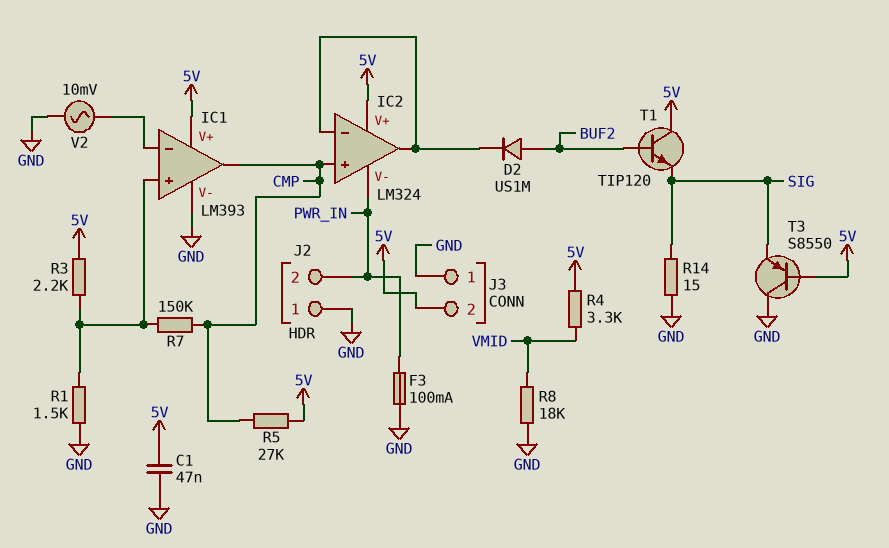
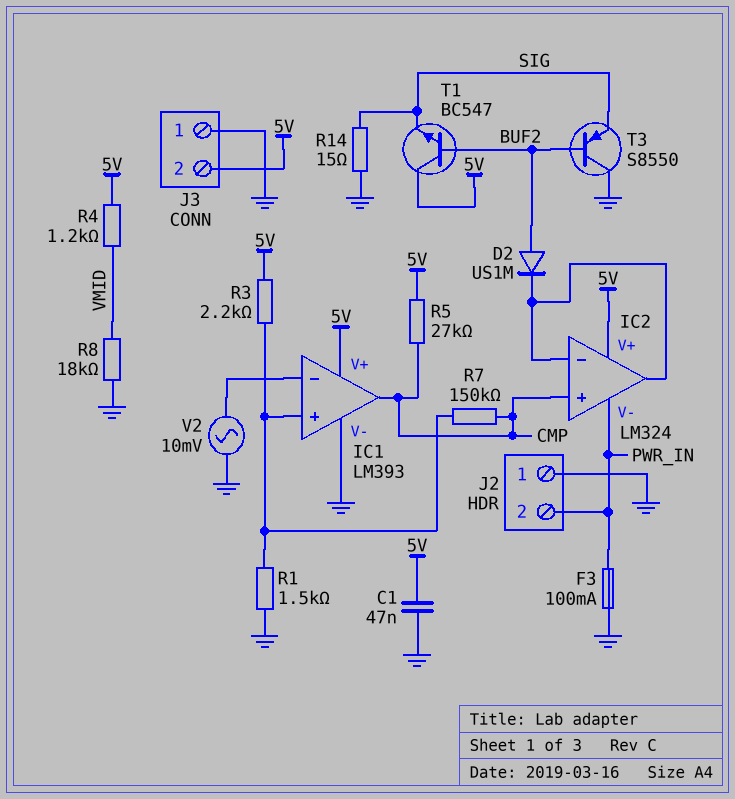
R4: 3.3k (5V, VMID) -> 1.2k (5V, VMID)
T1: NPN TIP120 (B BUF2, C 5V, E SIG) -> NPN BC547 (B BUF2, C 5V, E SIG)
T3: PNP S8550 (B 5V, C GND, E SIG) -> PNP S8550 (B BUF2, C GND, E SIG)

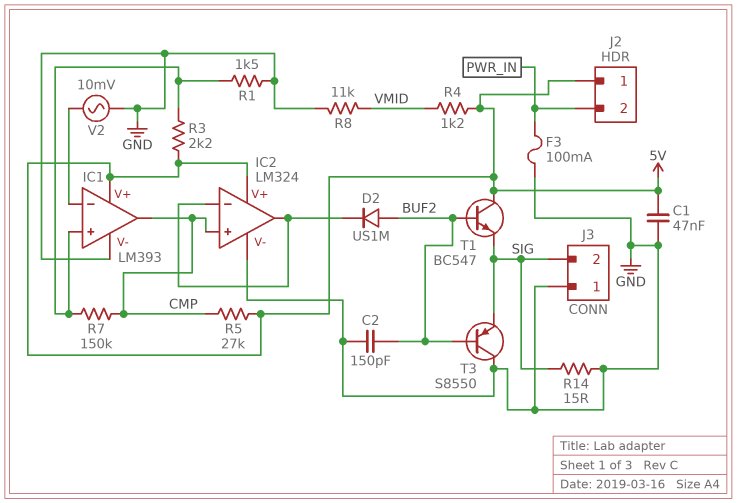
C2: none -> 150pF (BUF2, GND)
IC2 pin V-: PWR_IN -> GND
J2 pin 1: GND -> 5V
J3 pin 2: 5V -> SIG
R8: 18k (GND, VMID) -> 11k (GND, VMID)

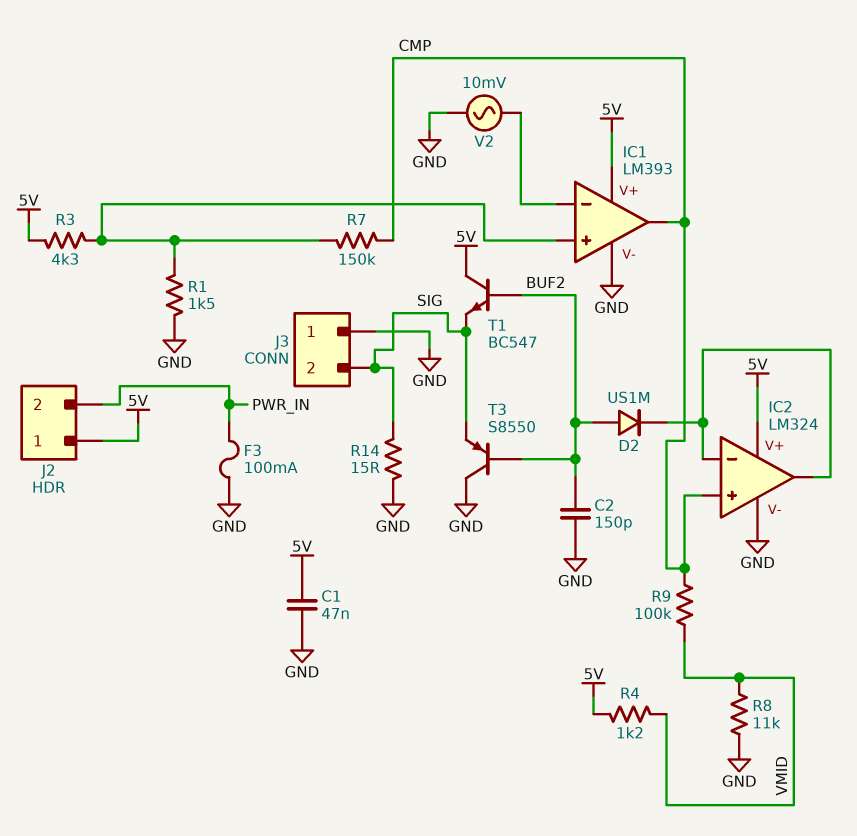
R3: 2.2k (5V, IC1/in+) -> 4.3k (5V, IC1/in+)
R5: 27k (5V, CMP) -> none
R9: none -> 100k (CMP, VMID)

